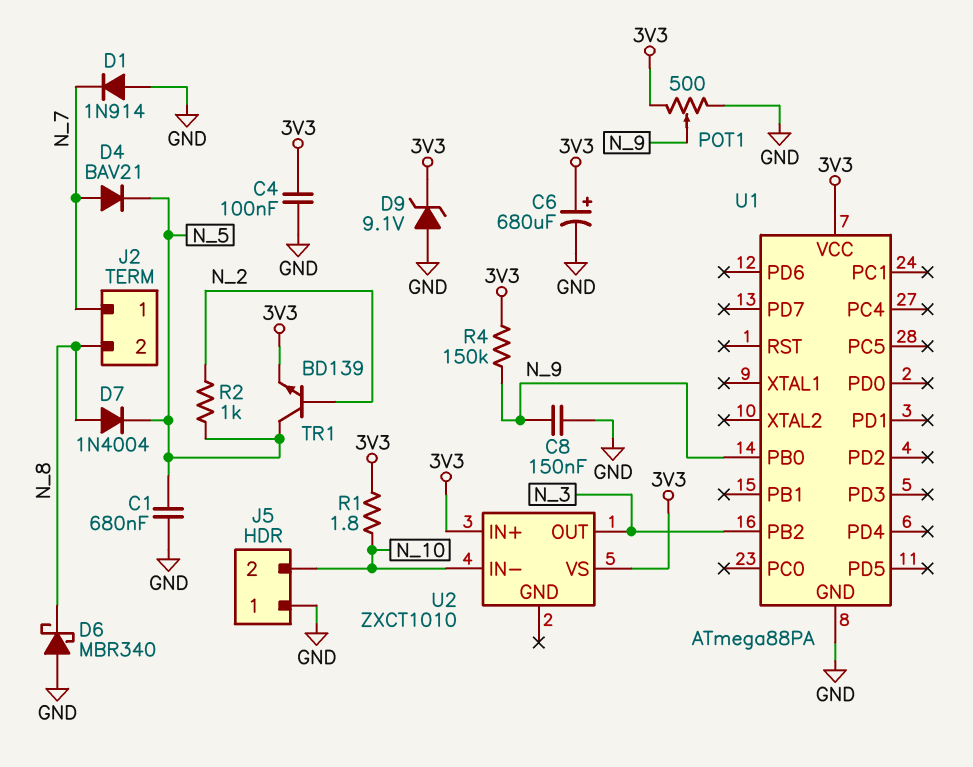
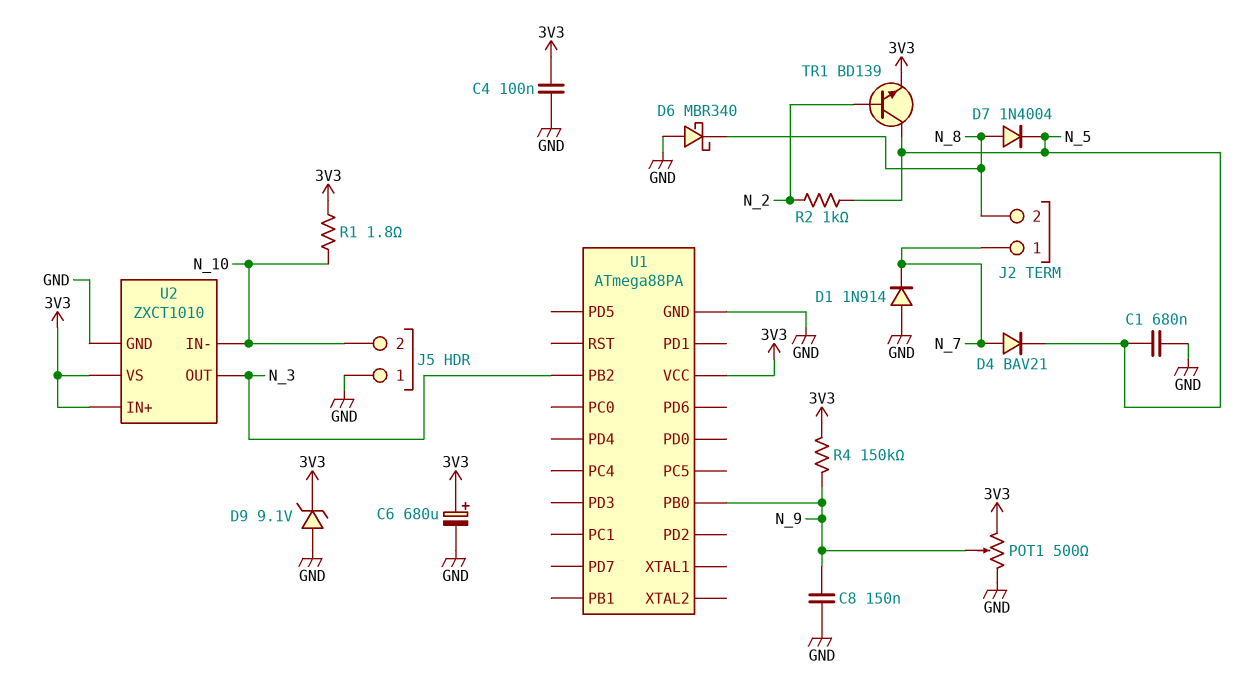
U2 pin GND: none -> GND

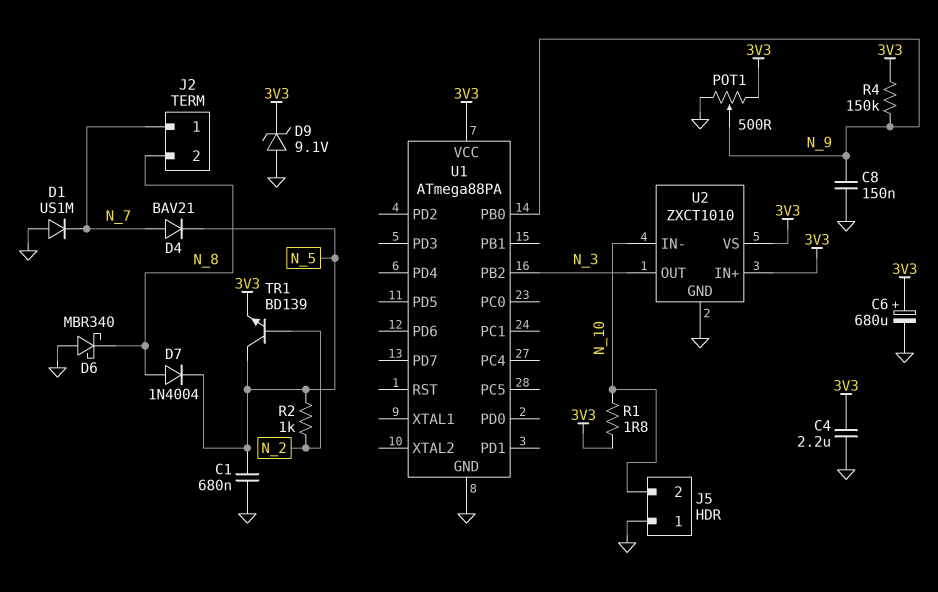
C4: 100nF (3V3, GND) -> 2.2uF (3V3, GND)
D1: diode 1N914 (A GND, K N_7) -> diode US1M (A GND, K N_7)

